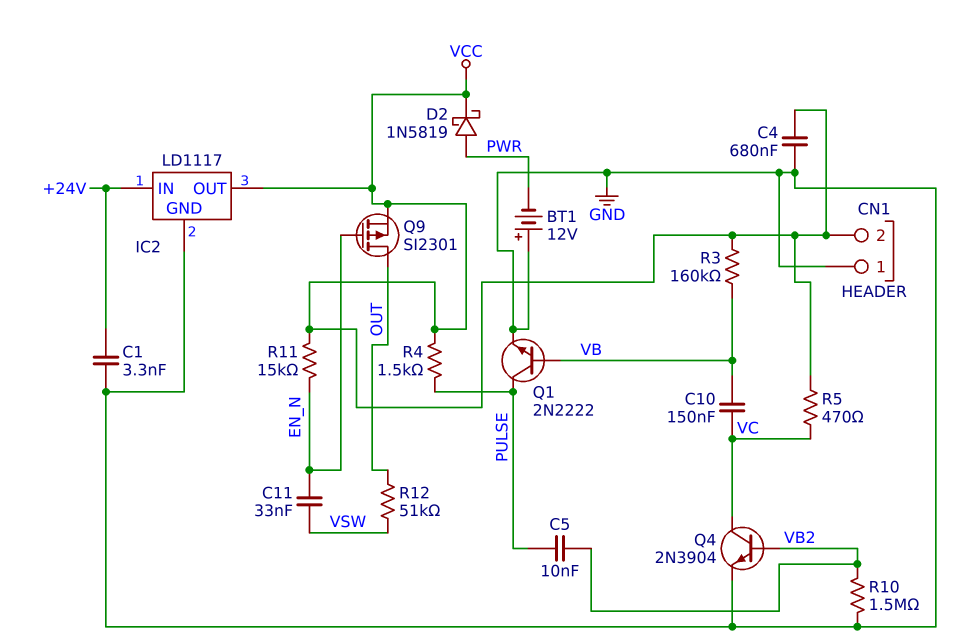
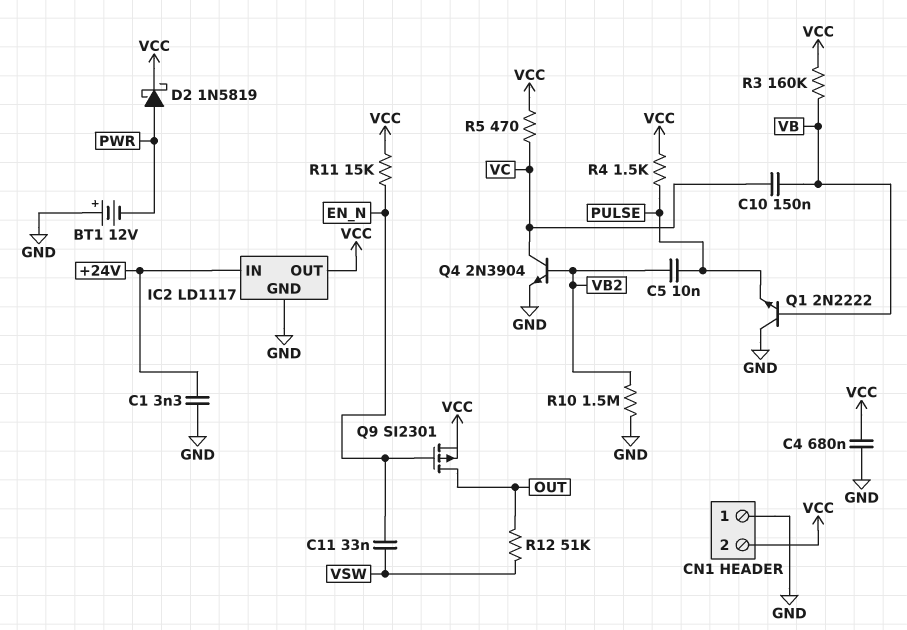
Q1: NPN 2N2222 (B VB, C PULSE, E GND) -> NPN 2N2222 (B VB, C GND, E PULSE)

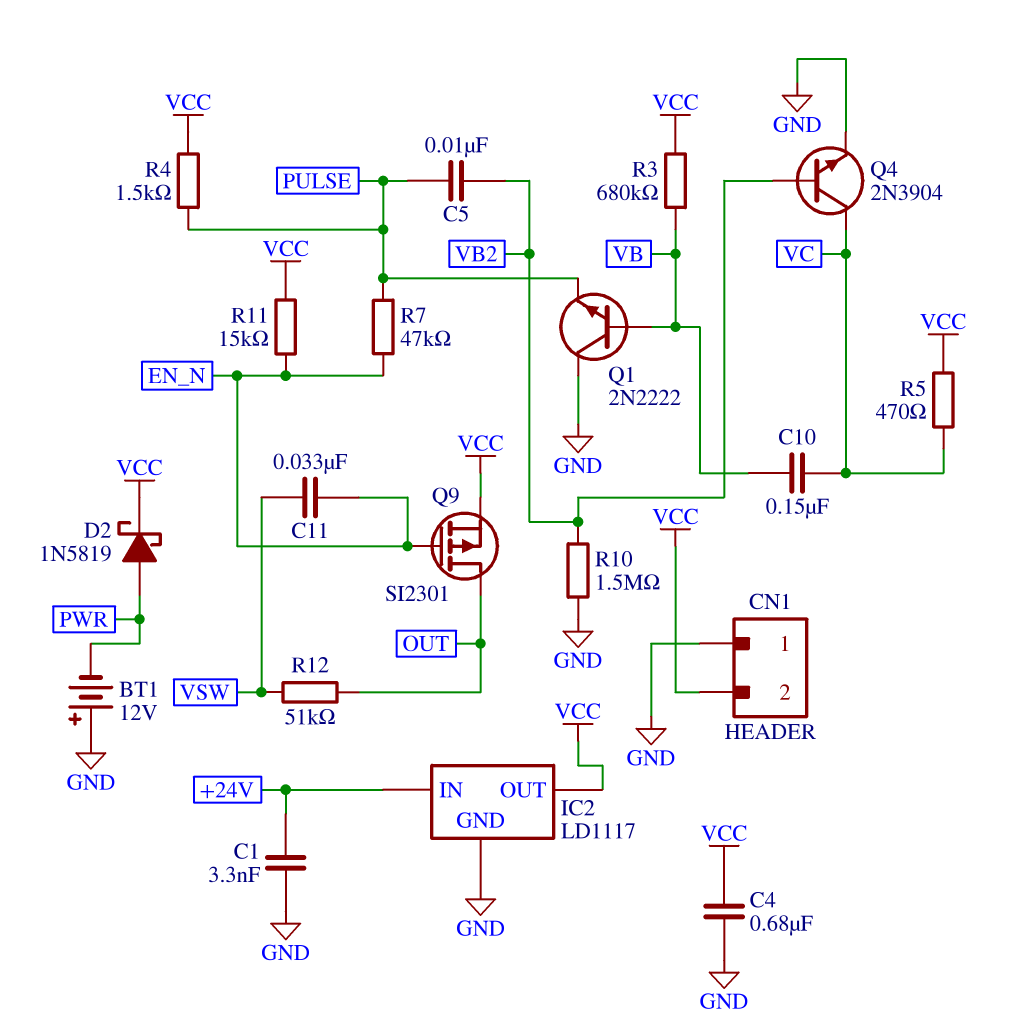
R3: 160k (VB, VCC) -> 680k (VB, VCC)
R7: none -> 47k (EN_N, PULSE)

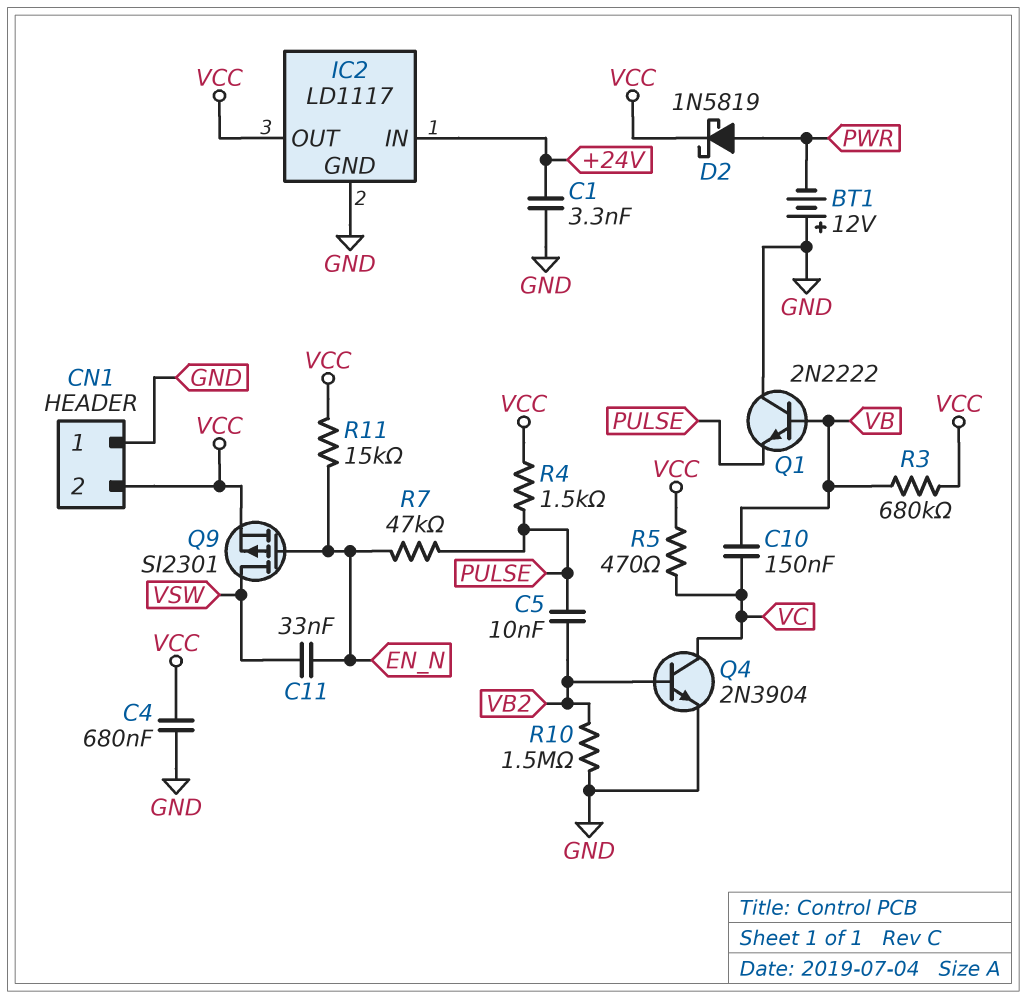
Q9: PMOS SI2301 (G EN_N, D OUT, S VCC) -> PMOS SI2301 (G EN_N, D VSW, S VCC)
R12: 51k (OUT, VSW) -> none

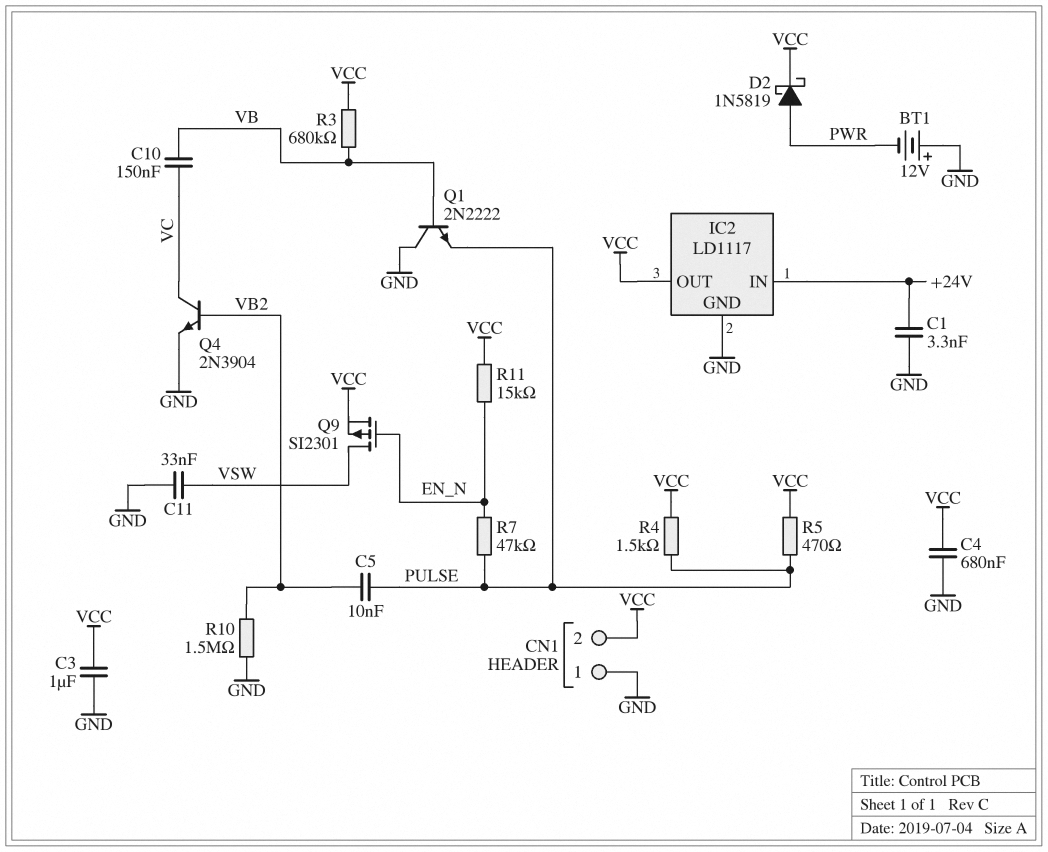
C3: none -> 1uF (GND, VCC)
C11: 33nF (EN_N, VSW) -> 33nF (GND, VSW)
R5: 470 (VC, VCC) -> 470 (PULSE, VCC)

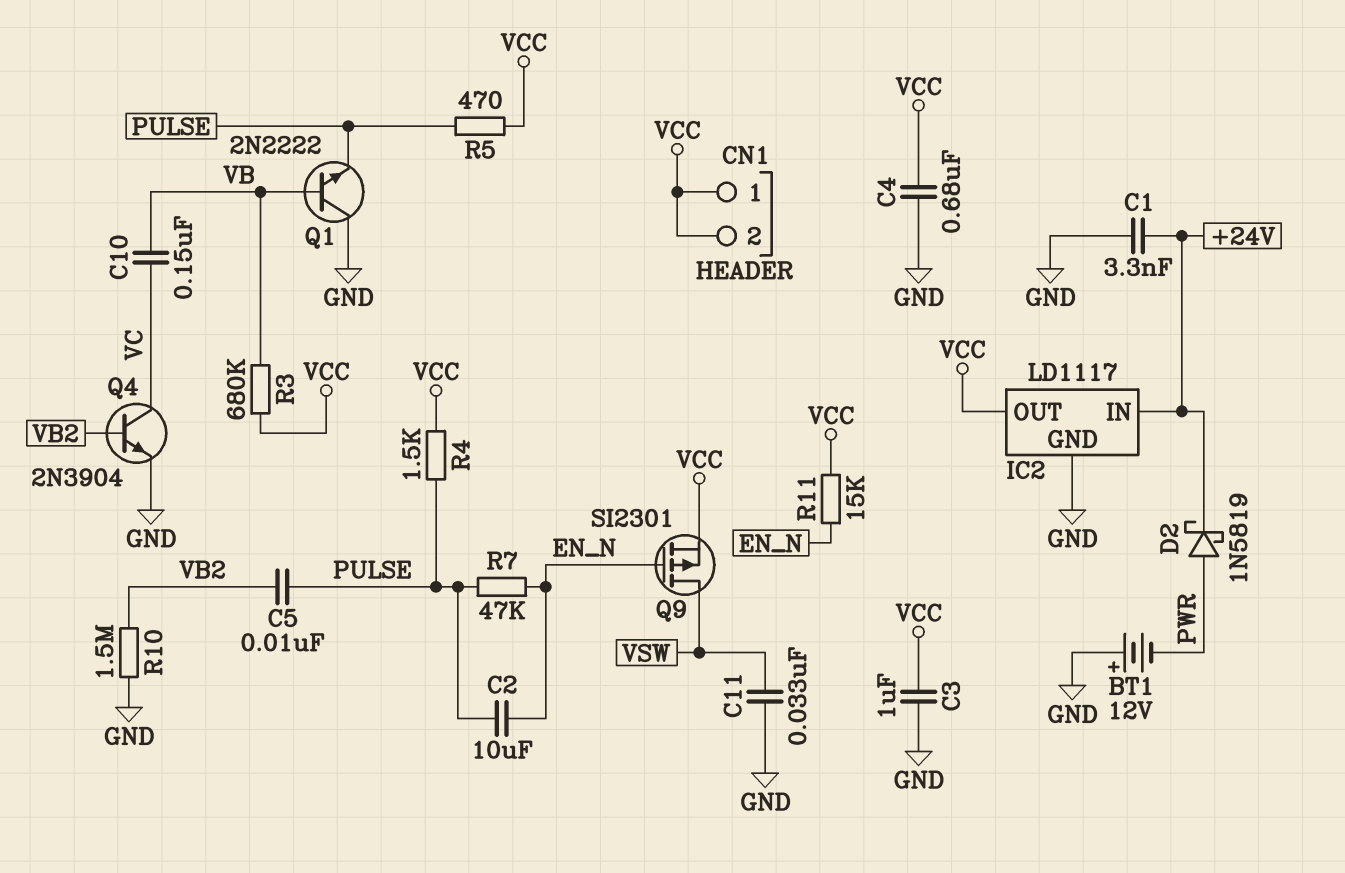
C2: none -> 10uF (EN_N, PULSE)
CN1 pin 1: GND -> VCC
D2: schottky 1N5819 (A PWR, K VCC) -> schottky 1N5819 (A PWR, K +24V)

